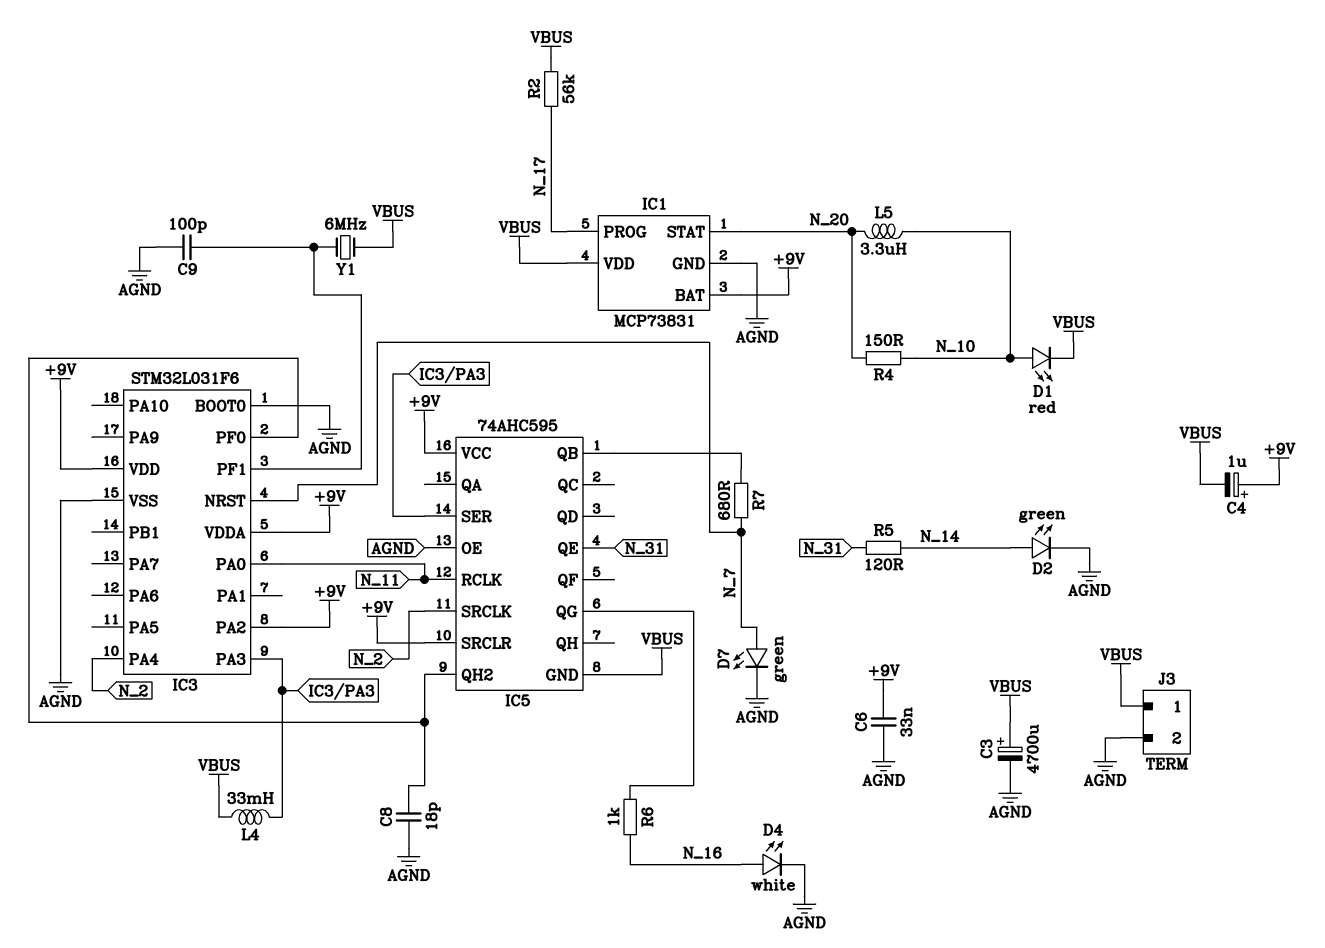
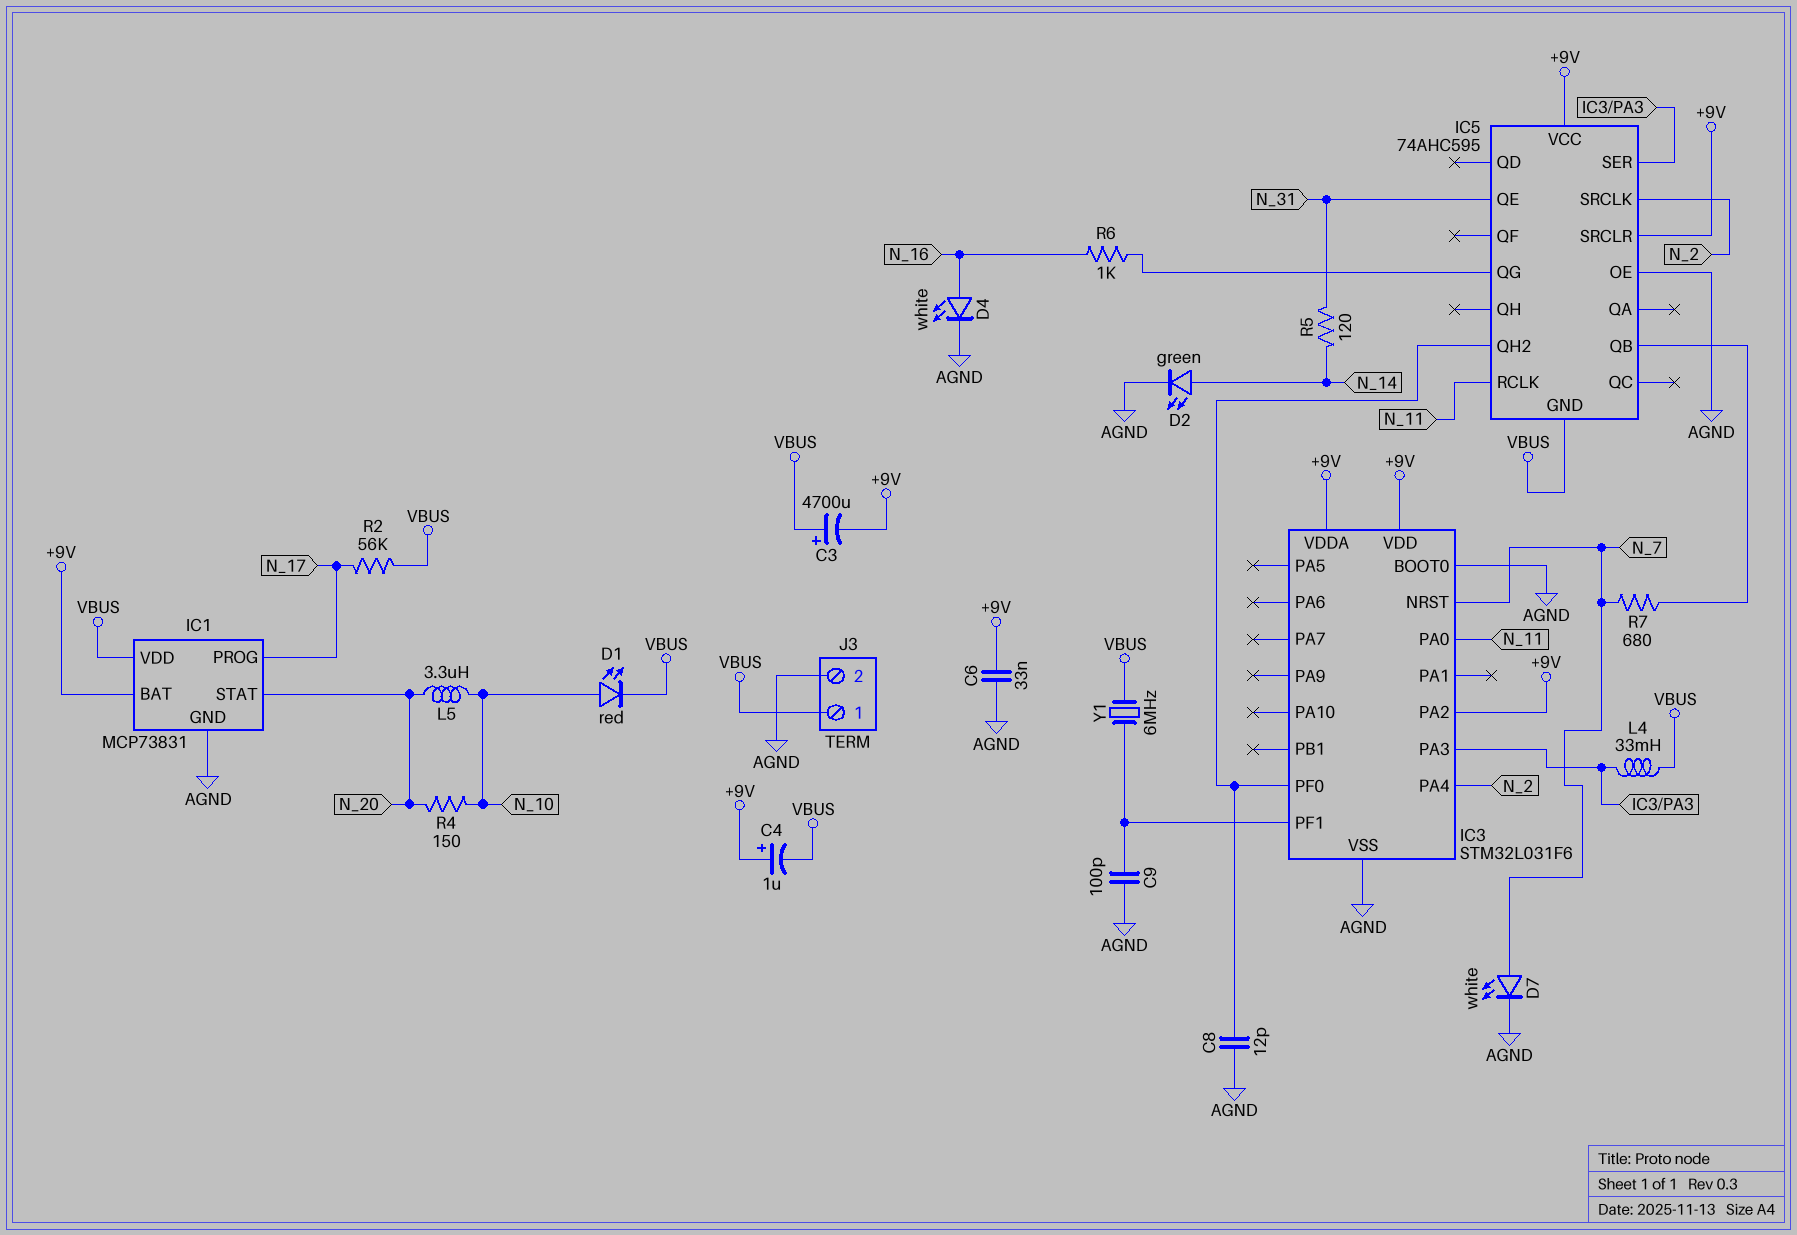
C3: 4700uF (plus VBUS, minus AGND) -> 4700uF (plus VBUS, minus +9V)
C8: 18pF (AGND, IC3/PF0) -> 12pF (AGND, IC3/PF0)
D7: LED green (A N_7, K AGND) -> LED white (A N_7, K AGND)

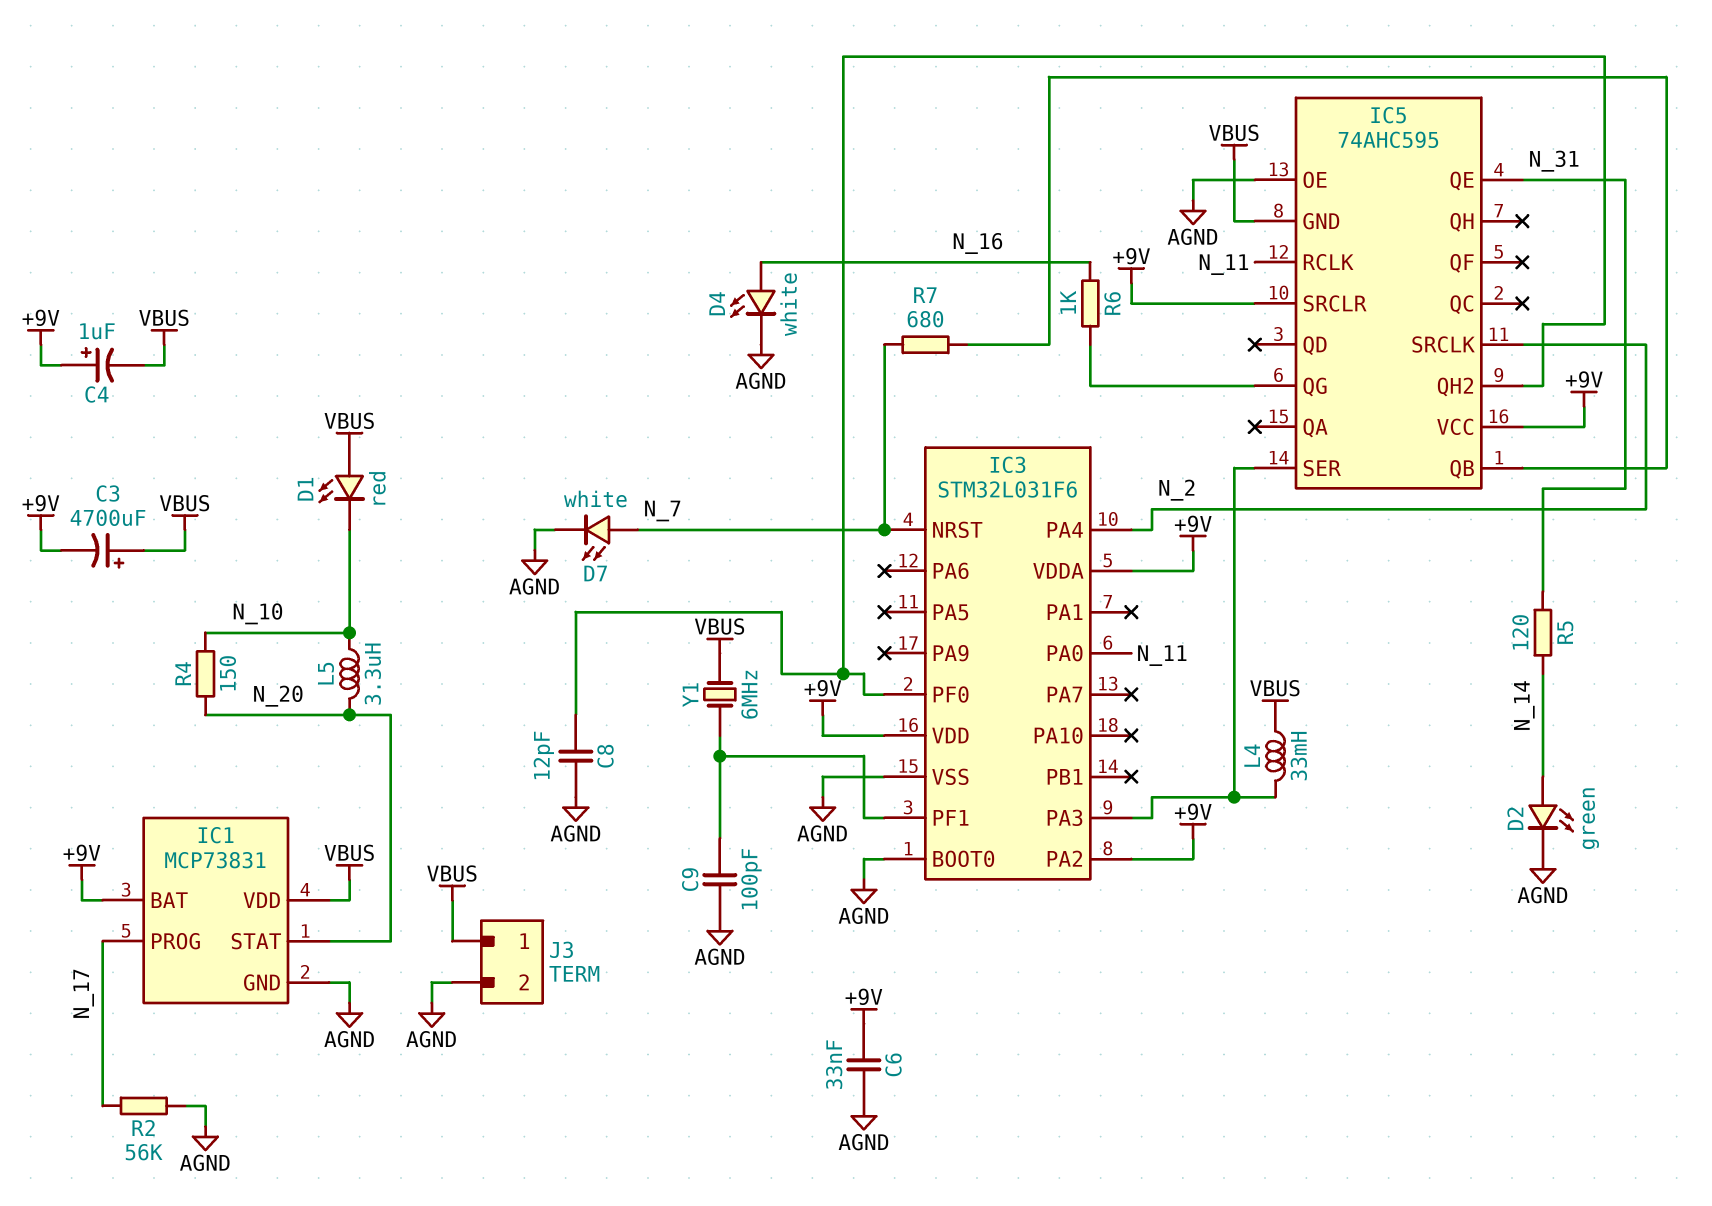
D1: LED red (A N_10, K VBUS) -> LED red (A VBUS, K N_10)
R2: 56k (N_17, VBUS) -> 56k (AGND, N_17)

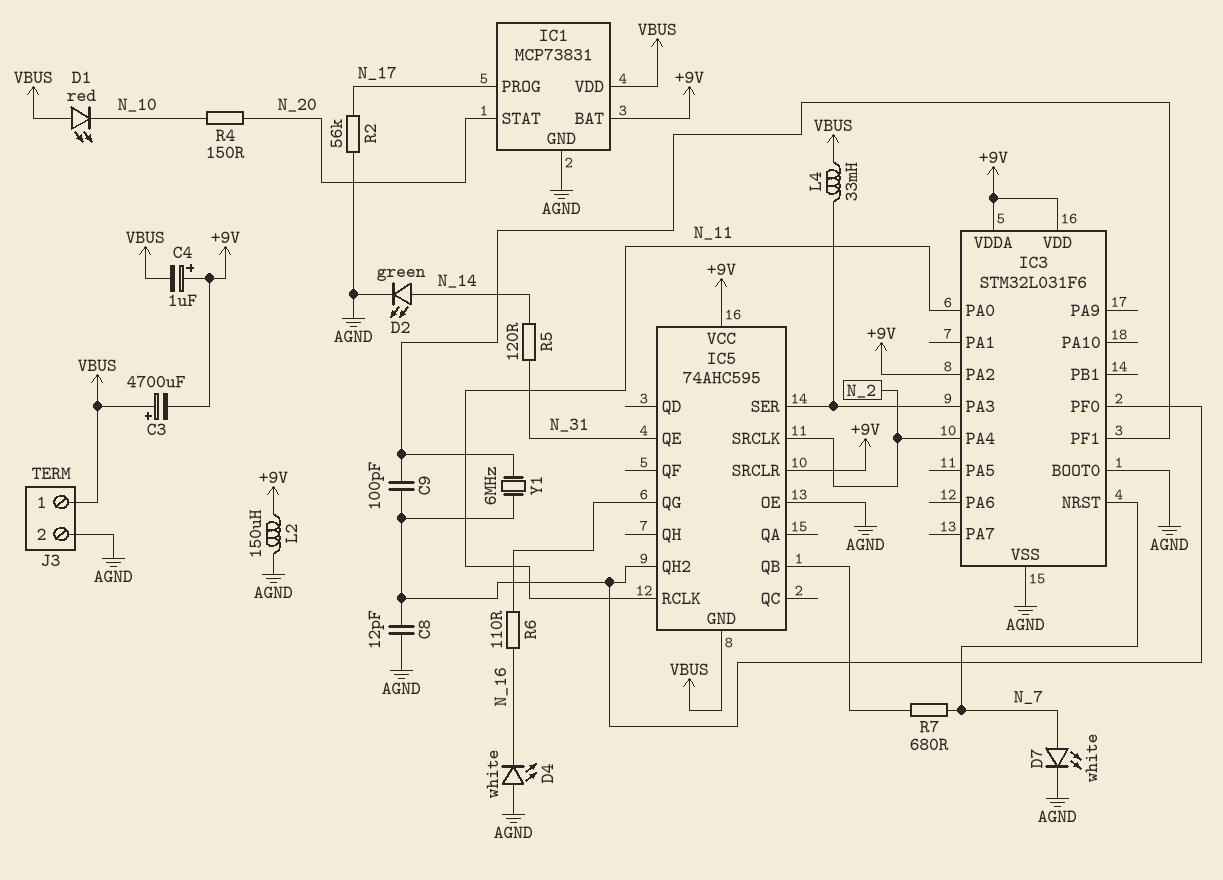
C6: 33nF (+9V, AGND) -> none
C9: 100pF (AGND, IC3/PF1) -> 100pF (IC3/PF0, IC3/PF1)
D4: LED white (A N_16, K AGND) -> LED white (A AGND, K N_16)
L2: none -> 150uH (+9V, AGND)
L5: 3.3uH (N_10, N_20) -> none
R6: 1k (IC5/QG, N_16) -> 110 (IC5/QG, N_16)
Y1: 6MHz (IC3/PF1, VBUS) -> 6MHz (IC3/PF0, IC3/PF1)

